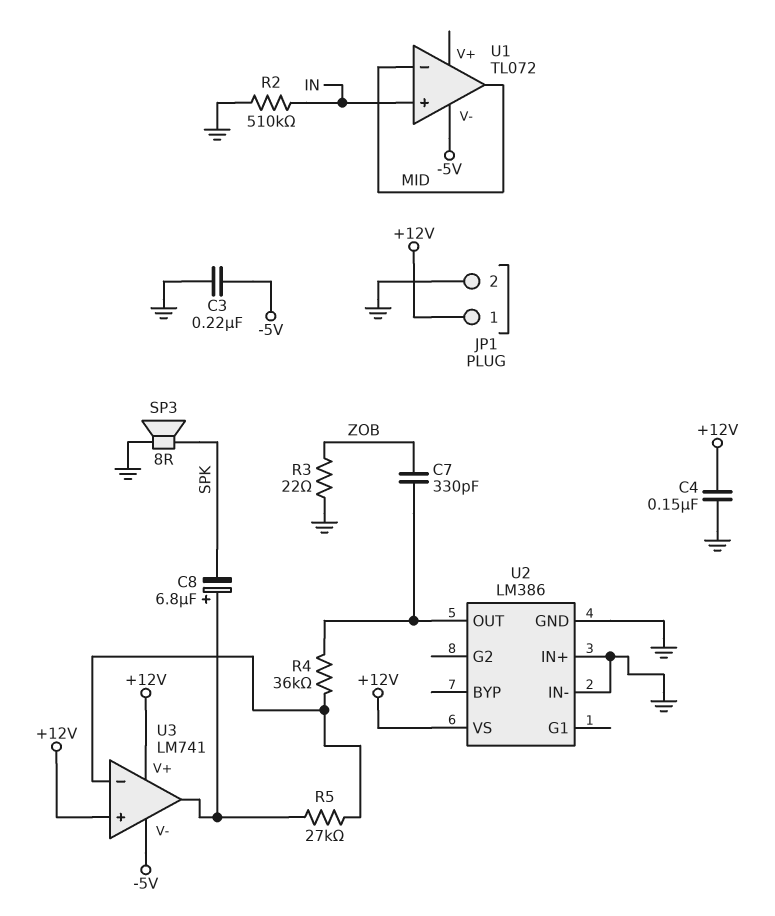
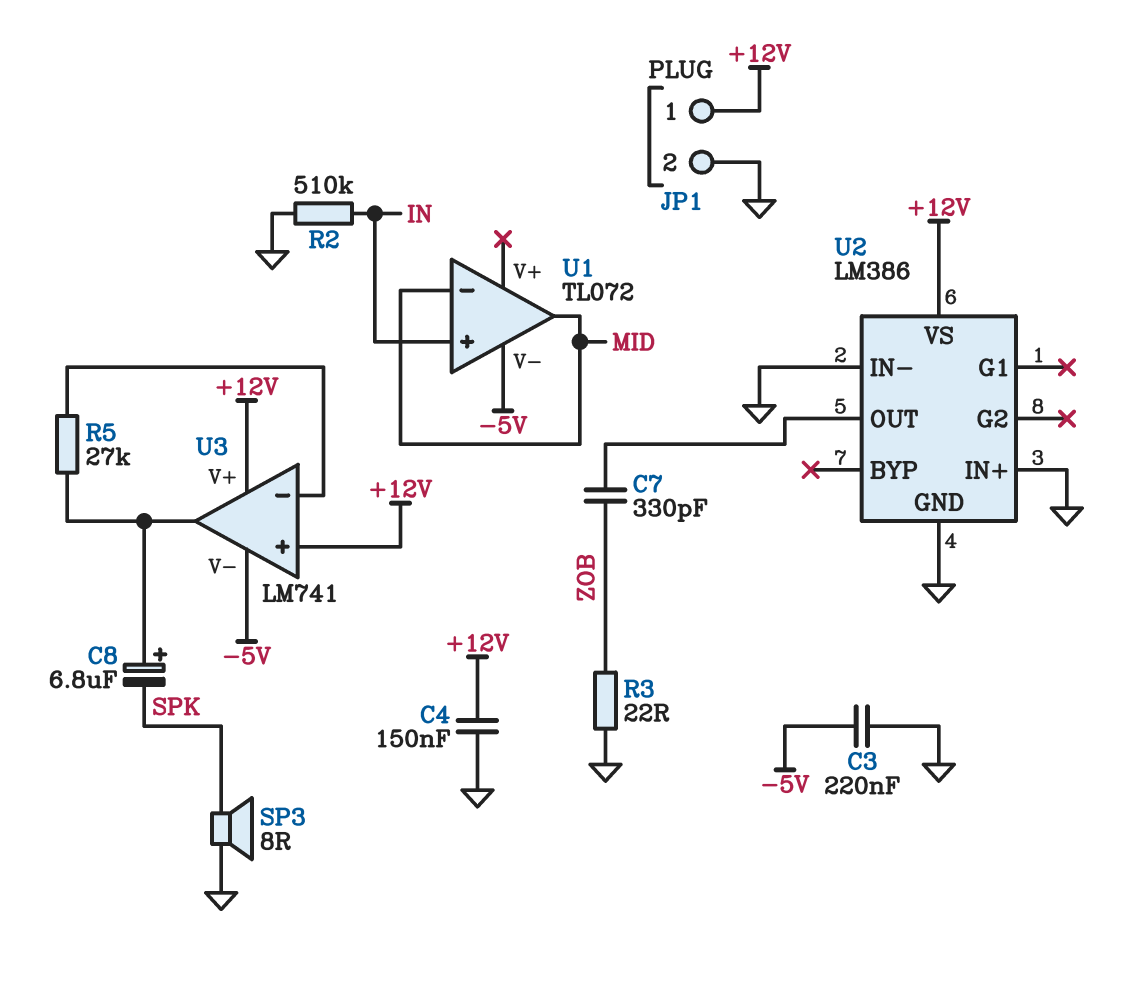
R4: 36k (U2/OUT, U3/in-) -> none

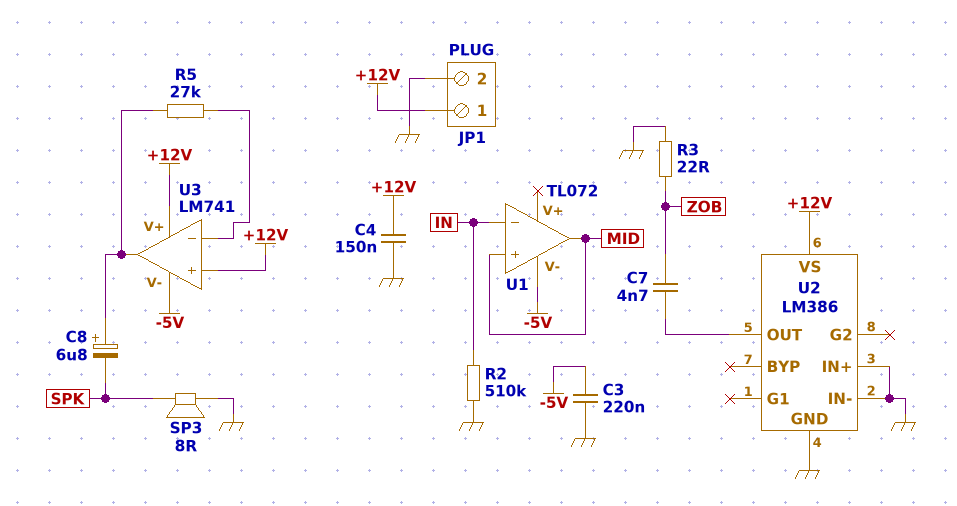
C7: 330pF (U2/OUT, ZOB) -> 4.7nF (U2/OUT, ZOB)
U1 pin in+: IN -> MID
U1 pin in-: MID -> IN

